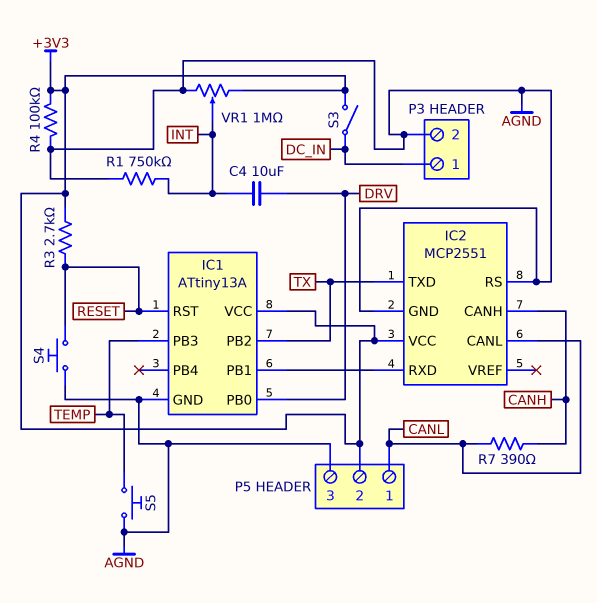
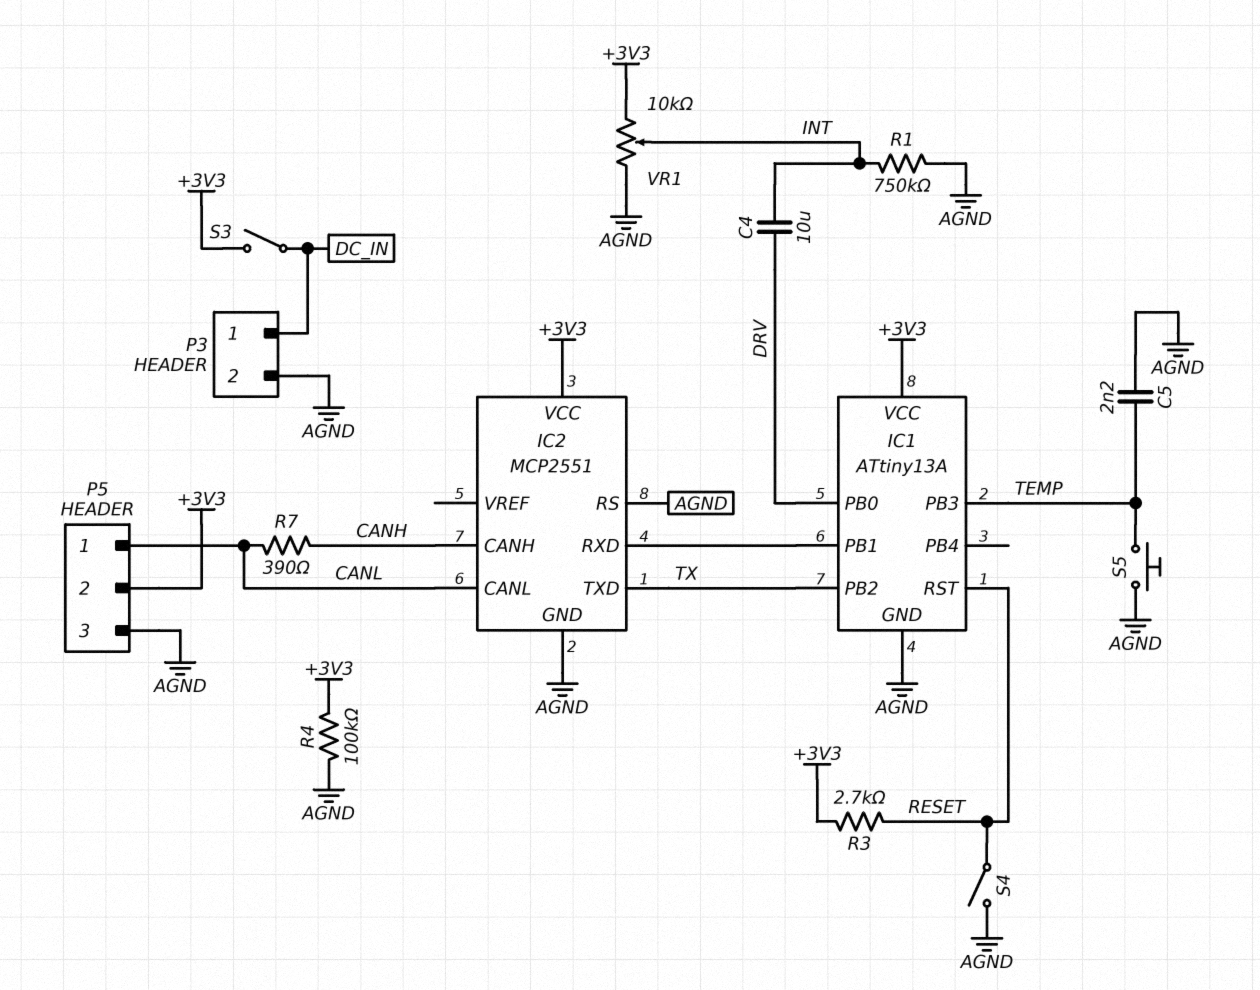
C5: none -> 2.2nF (AGND, TEMP)
S4: button (AGND, RESET) -> switch (AGND, RESET)
VR1: 1M (+3V3, AGND, wiper INT) -> 10k (+3V3, AGND, wiper INT)

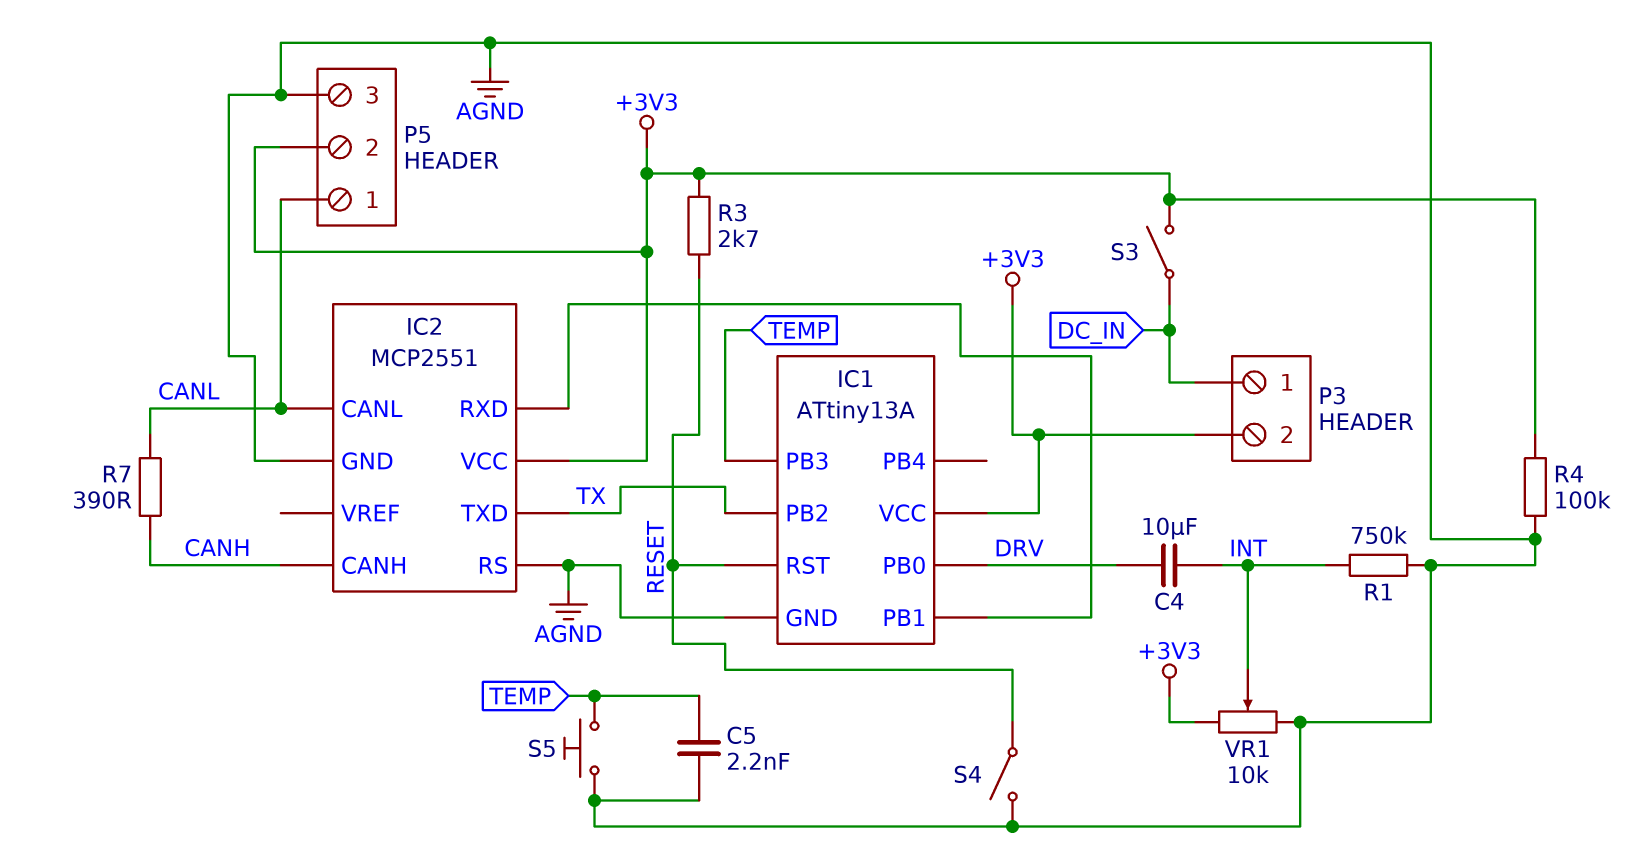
P3 pin 2: AGND -> +3V3

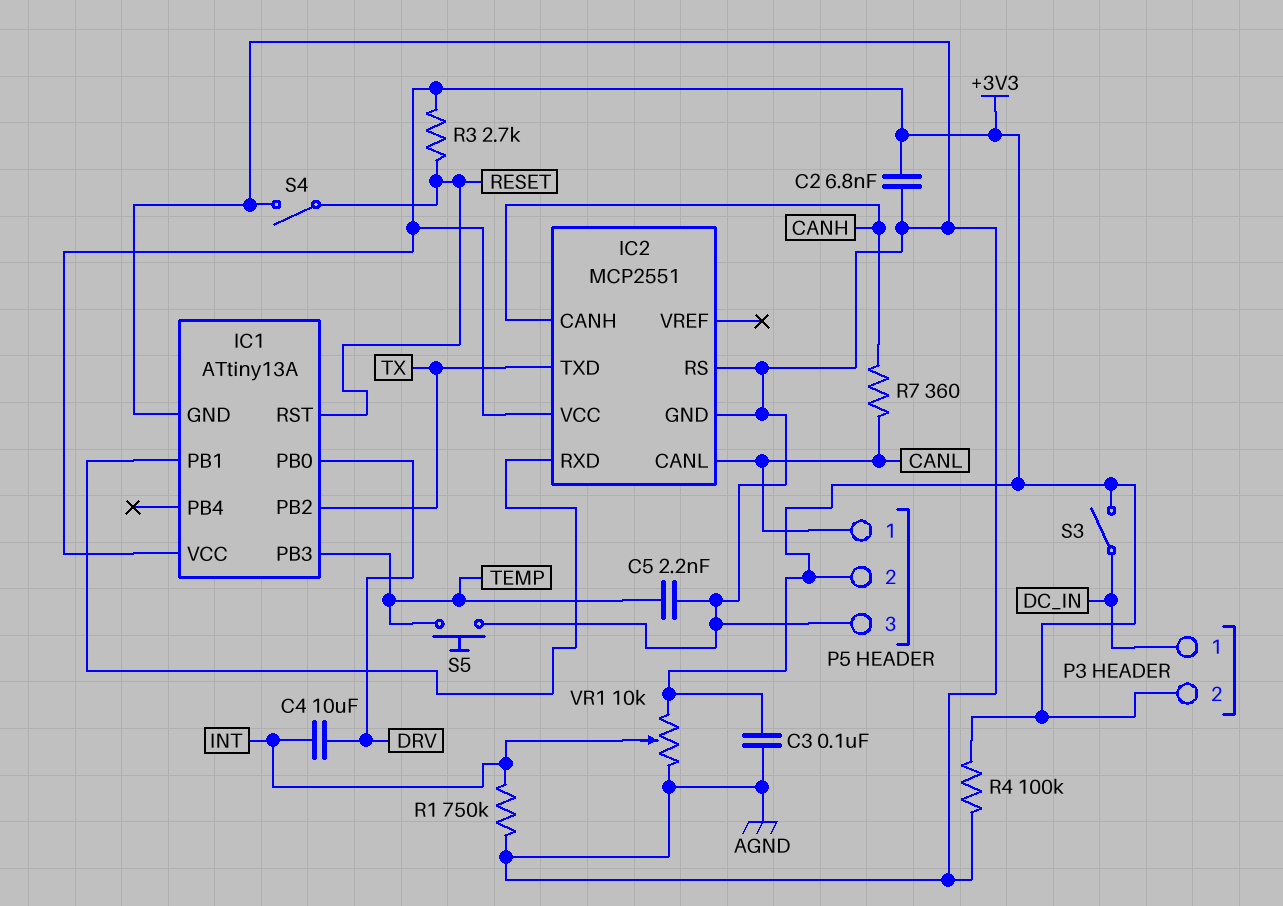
C2: none -> 6.8nF (+3V3, AGND)
C3: none -> 100nF (+3V3, AGND)
R7: 390 (CANH, CANL) -> 360 (CANH, CANL)

